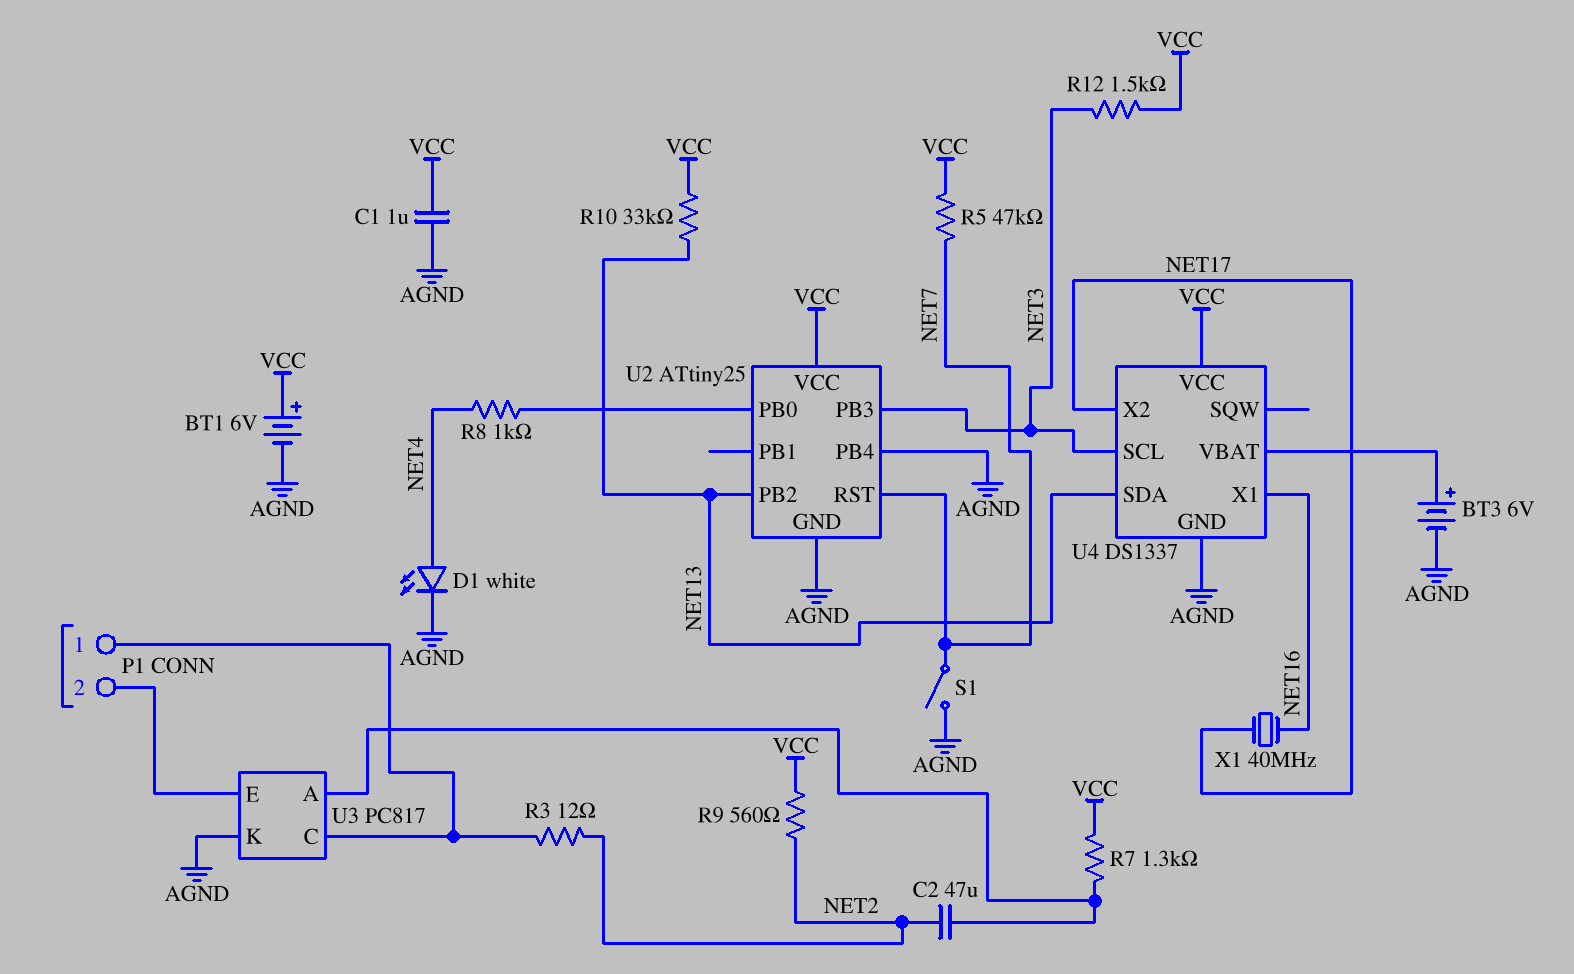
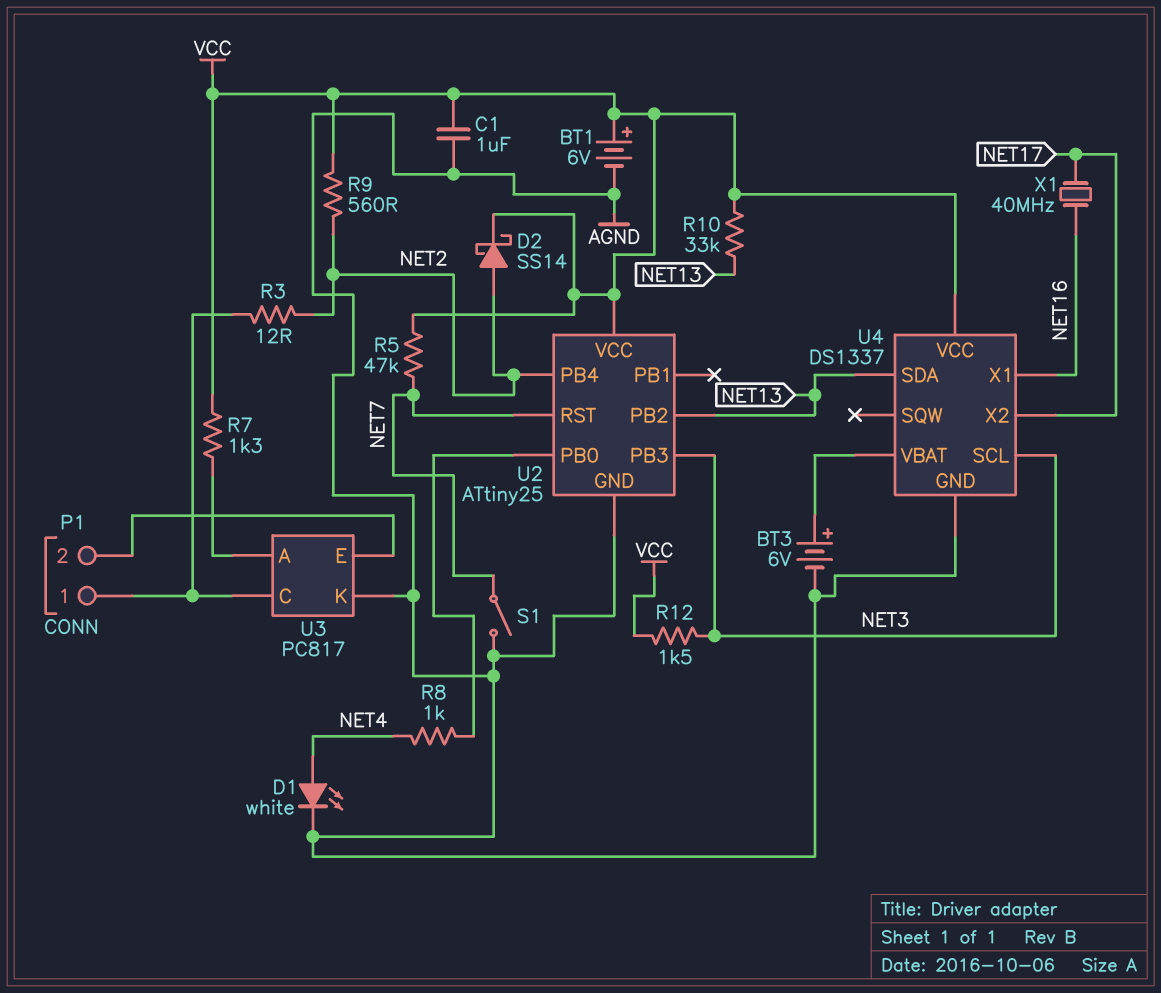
C2: 47uF (NET2, U3/A) -> none
D2: none -> schottky SS14 (A NET2, K VCC)
U2 pin PB4: AGND -> NET2

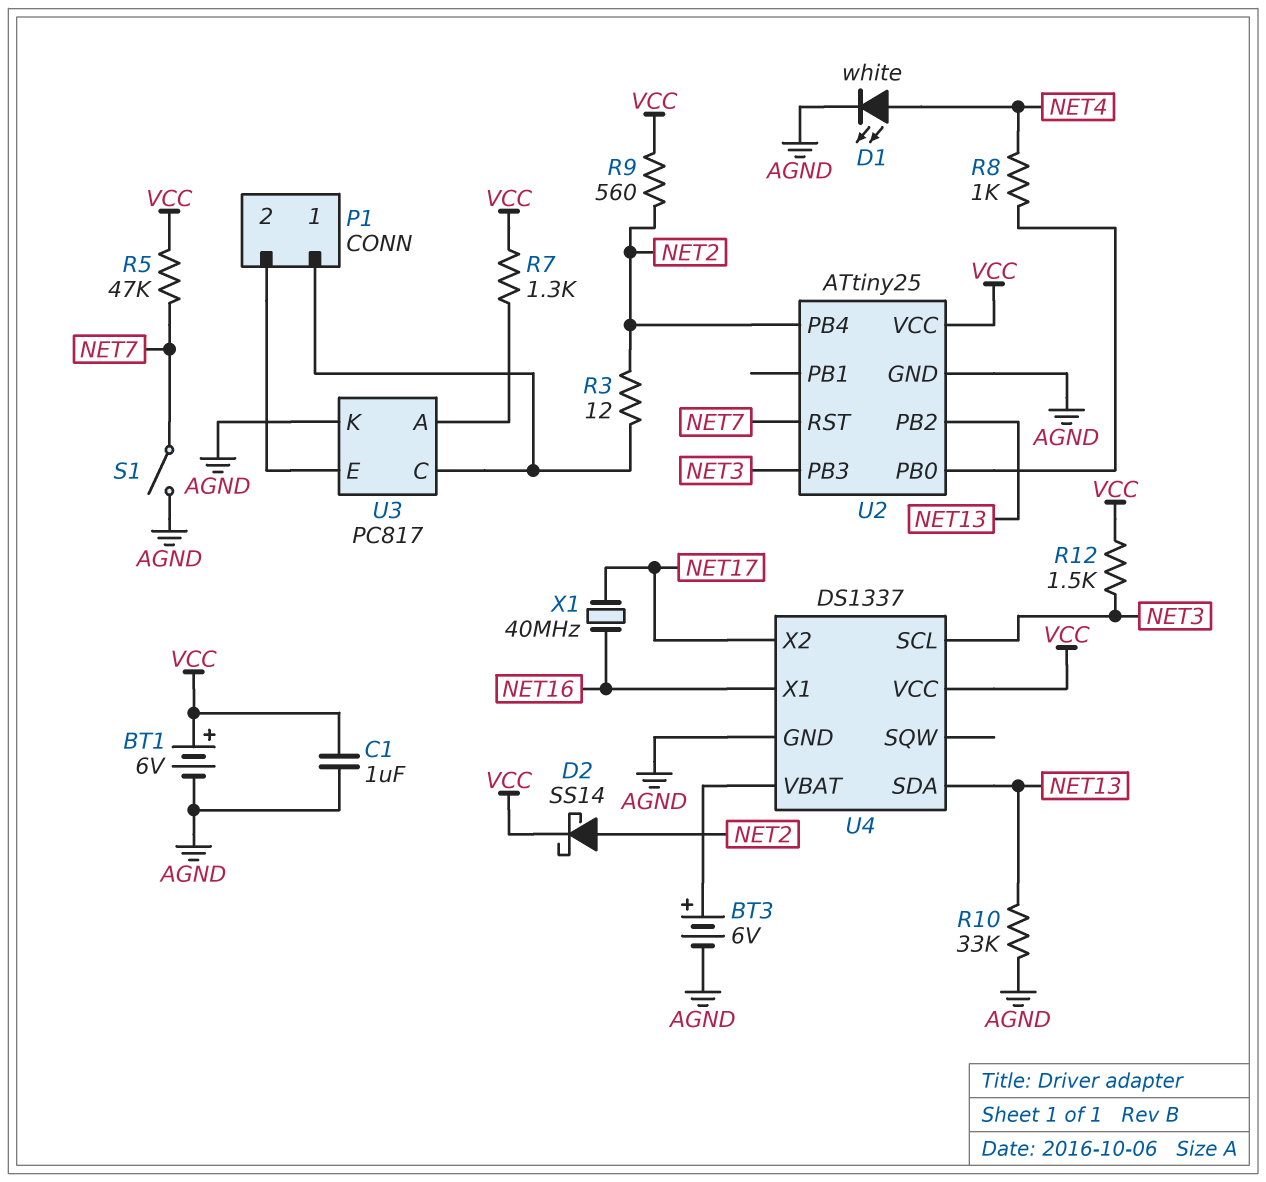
R10: 33k (NET13, VCC) -> 33k (AGND, NET13)

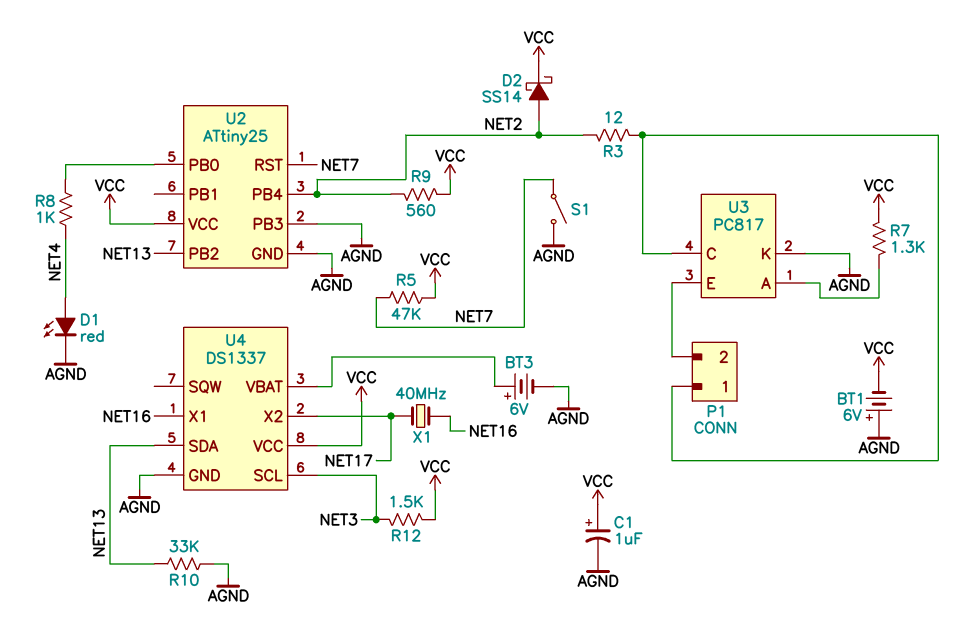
BT1: 6V (plus VCC, minus AGND) -> 6V (plus AGND, minus VCC)
C1: 1uF (AGND, VCC) -> 1uF (plus VCC, minus AGND)
D1: LED white (A NET4, K AGND) -> LED red (A NET4, K AGND)
U2 pin PB3: NET3 -> AGND

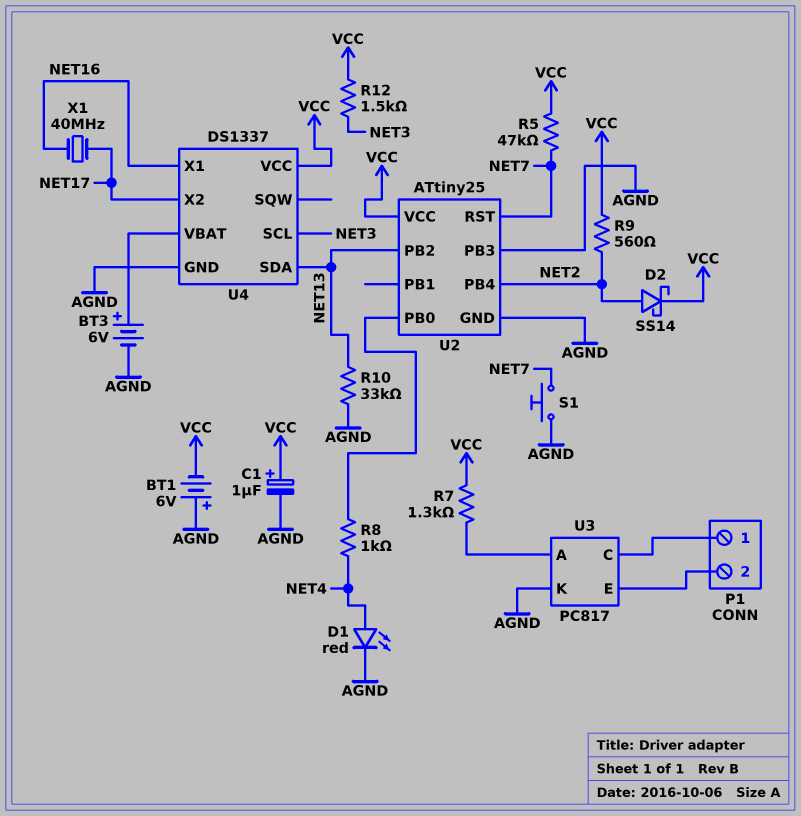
R3: 12 (NET2, P1/1) -> none
S1: switch (AGND, NET7) -> button (AGND, NET7)

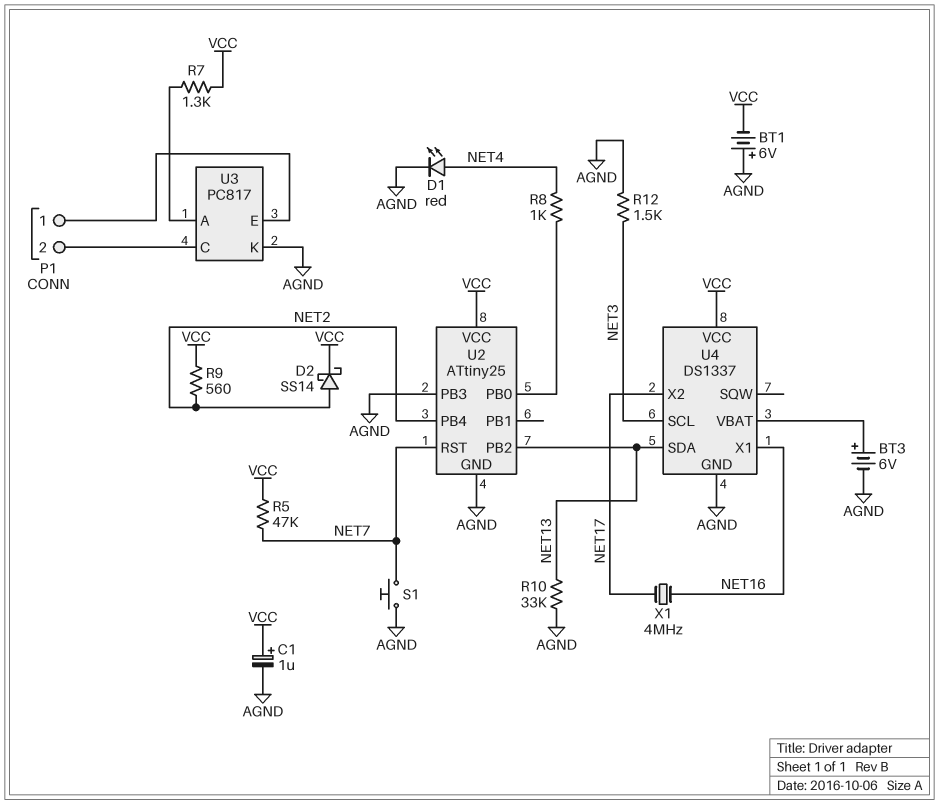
R12: 1.5k (NET3, VCC) -> 1.5k (AGND, NET3)
U3 pin C: P1/1 -> P1/2
U3 pin E: P1/2 -> P1/1
X1: 40MHz (NET16, NET17) -> 4MHz (NET16, NET17)

